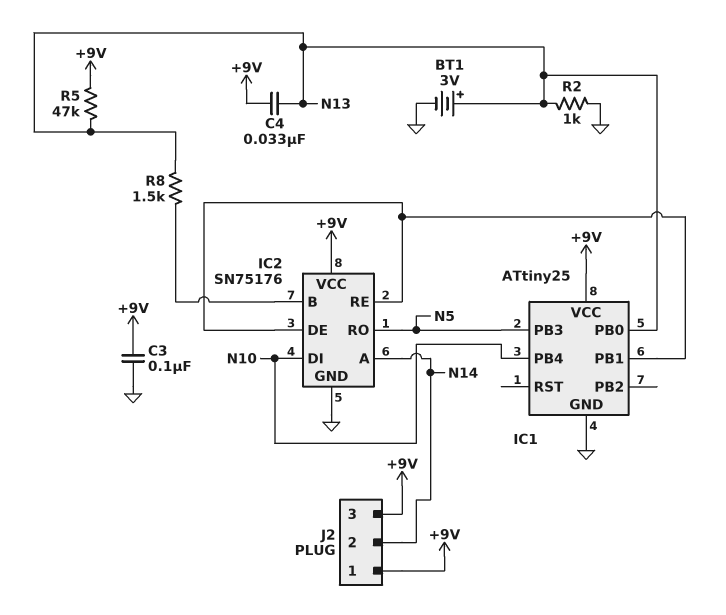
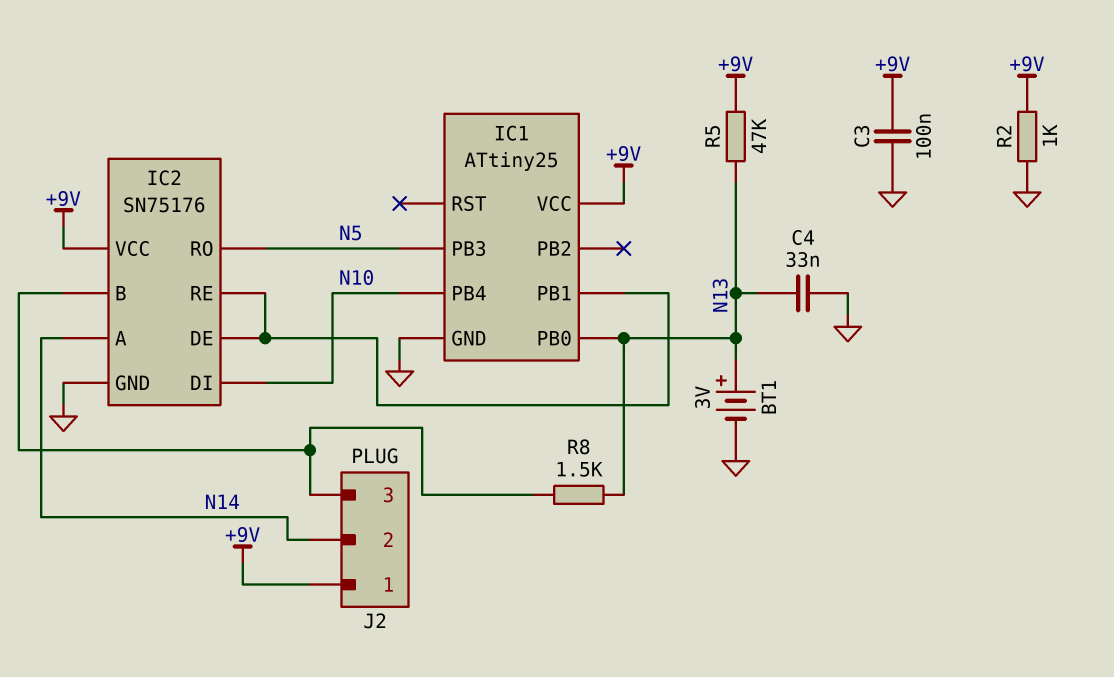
C4: 33nF (+9V, N13) -> 33nF (GND, N13)
J2 pin 3: +9V -> IC2/B
R2: 1k (GND, N13) -> 1k (+9V, GND)

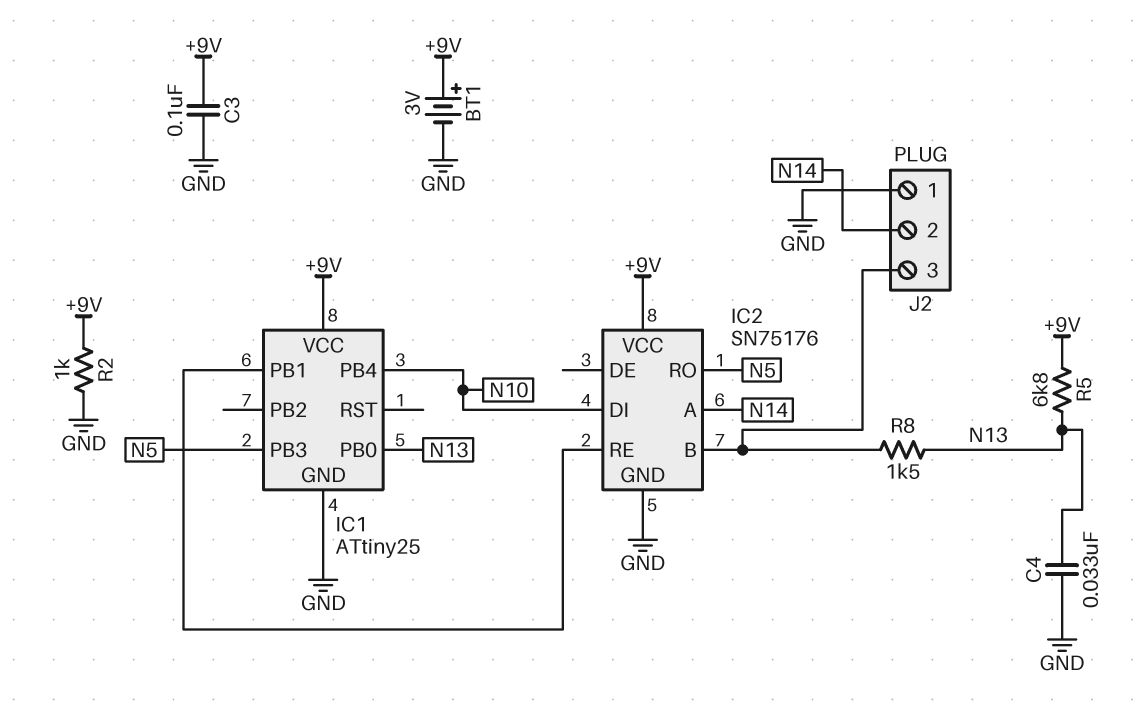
BT1: 3V (plus N13, minus GND) -> 3V (plus +9V, minus GND)
IC2 pin DE: IC1/PB1 -> none
J2 pin 1: +9V -> GND
R5: 47k (+9V, N13) -> 6.8k (+9V, N13)

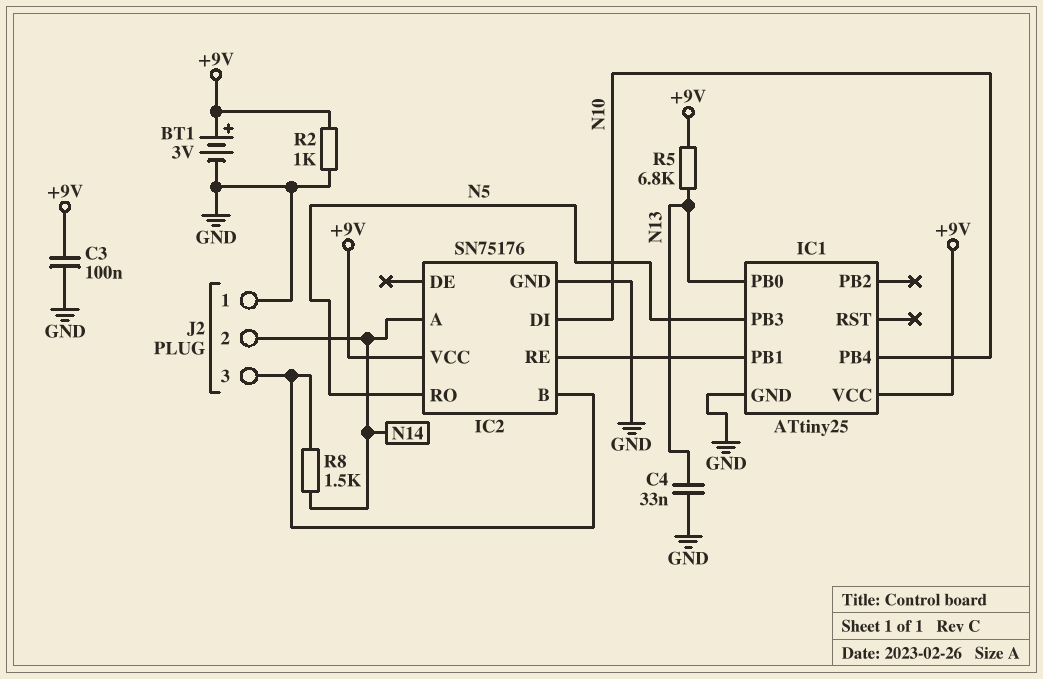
R8: 1.5k (IC2/B, N13) -> 1.5k (IC2/B, N14)

